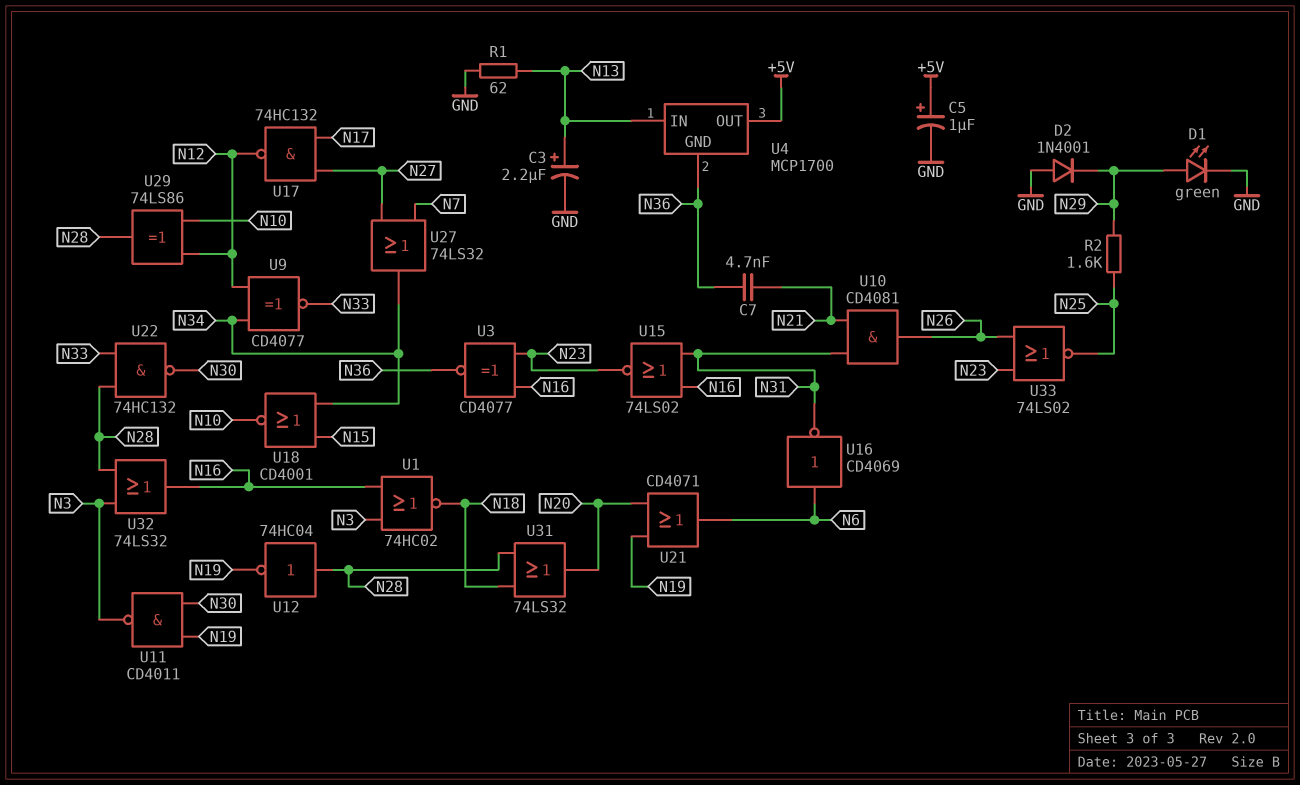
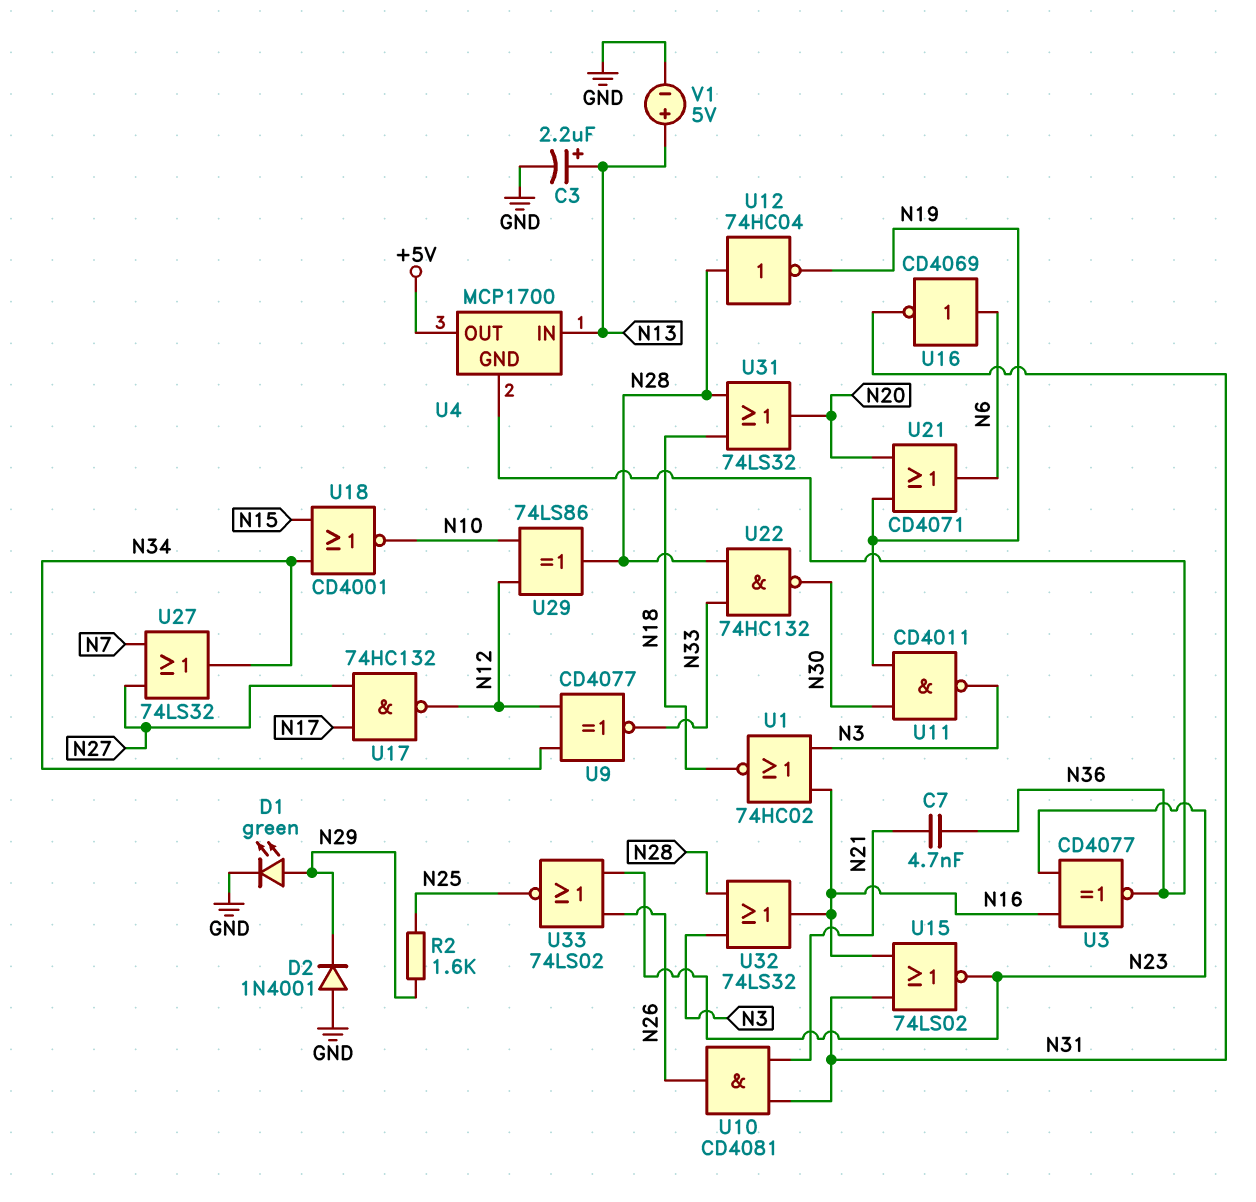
C5: 1uF (plus +5V, minus GND) -> none
R1: 62 (GND, N13) -> none
V1: none -> 5V (plus N13, minus GND)

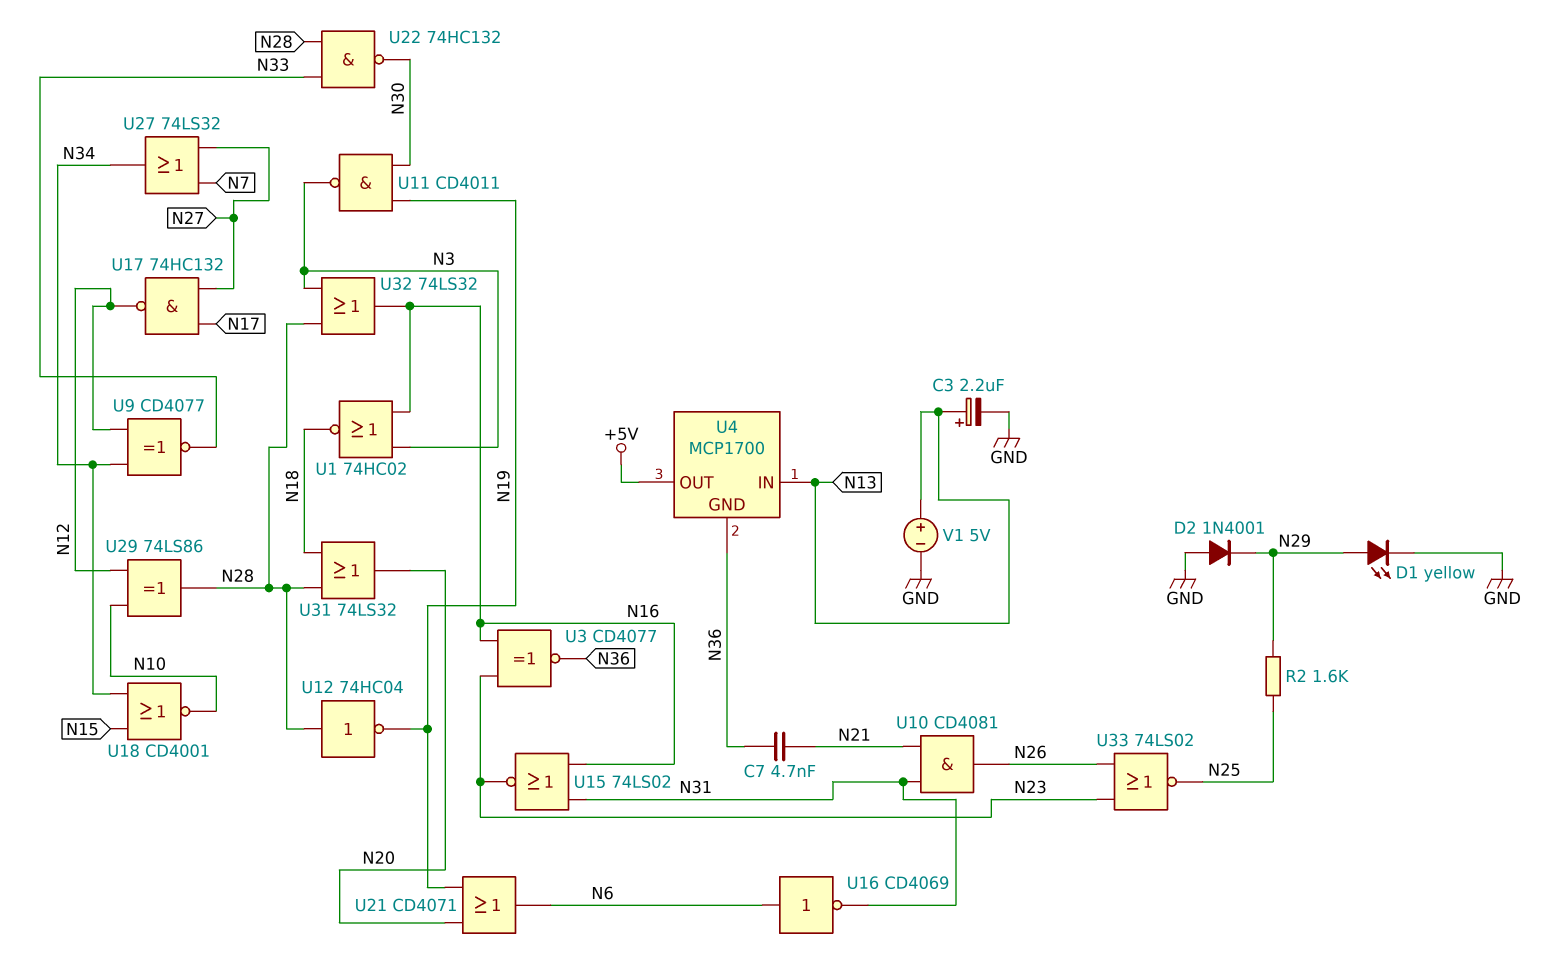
D1: LED green (A N29, K GND) -> LED yellow (A N29, K GND)

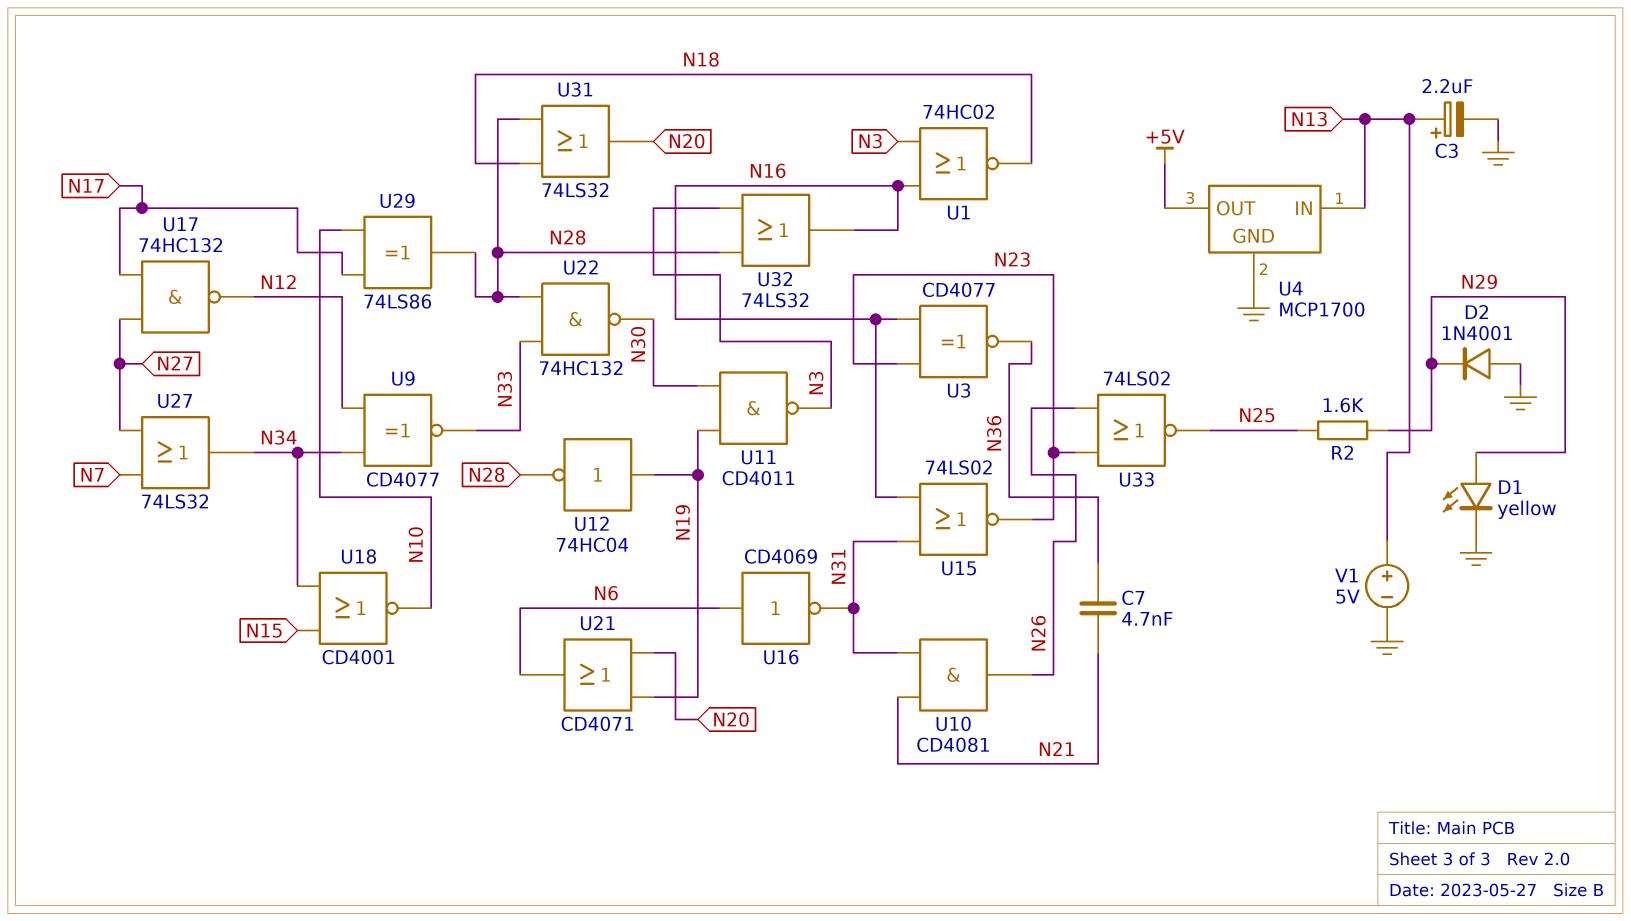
U4 pin GND: N36 -> GND
U12: NOT 74HC04 (in N28, out N19) -> NOT 74HC04 (in N19, out N28)
U29: XOR 74LS86 (in N10, in N12, out N28) -> XOR 74LS86 (in N10, in N17, out N28)

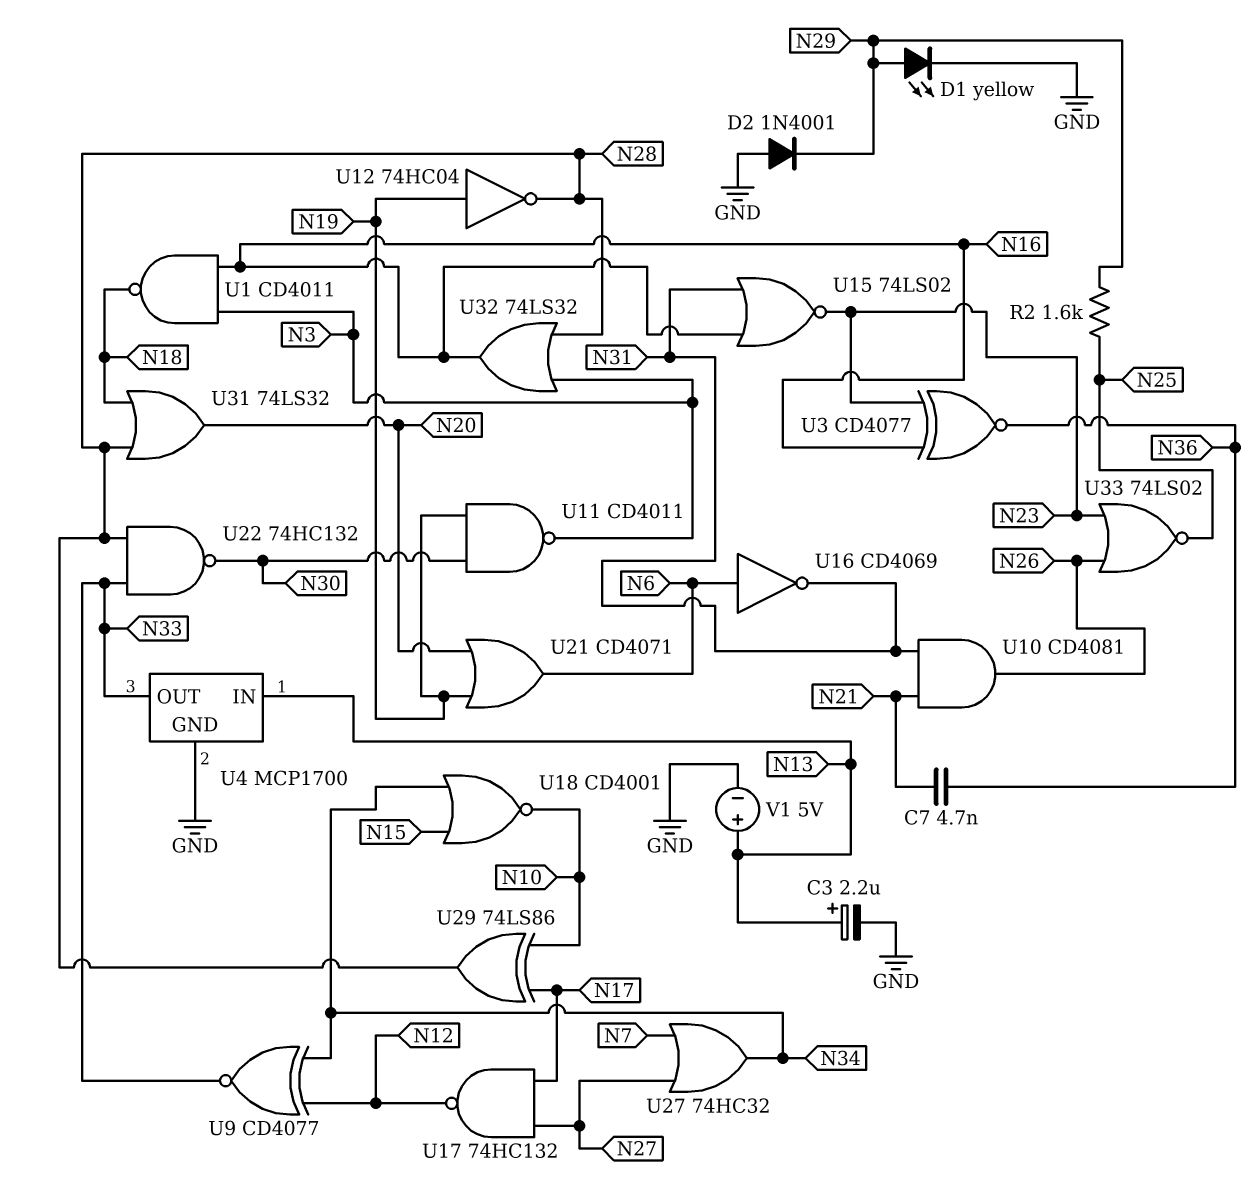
U1: NOR 74HC02 (in N3, in N16, out N18) -> NAND CD4011 (in N3, in N16, out N18)
U4 pin OUT: +5V -> N33
U27: OR 74LS32 (in N7, in N27, out N34) -> OR 74HC32 (in N7, in N27, out N34)

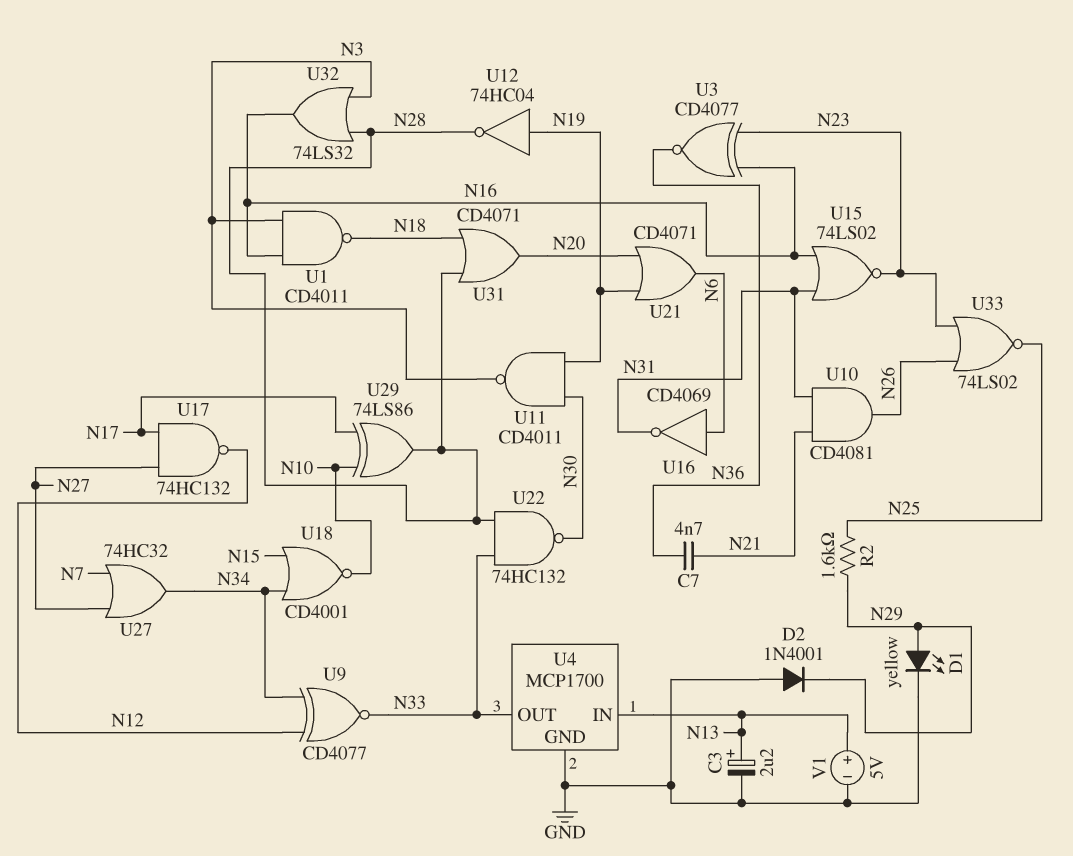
U31: OR 74LS32 (in N18, in N28, out N20) -> OR CD4071 (in N18, in N28, out N20)

